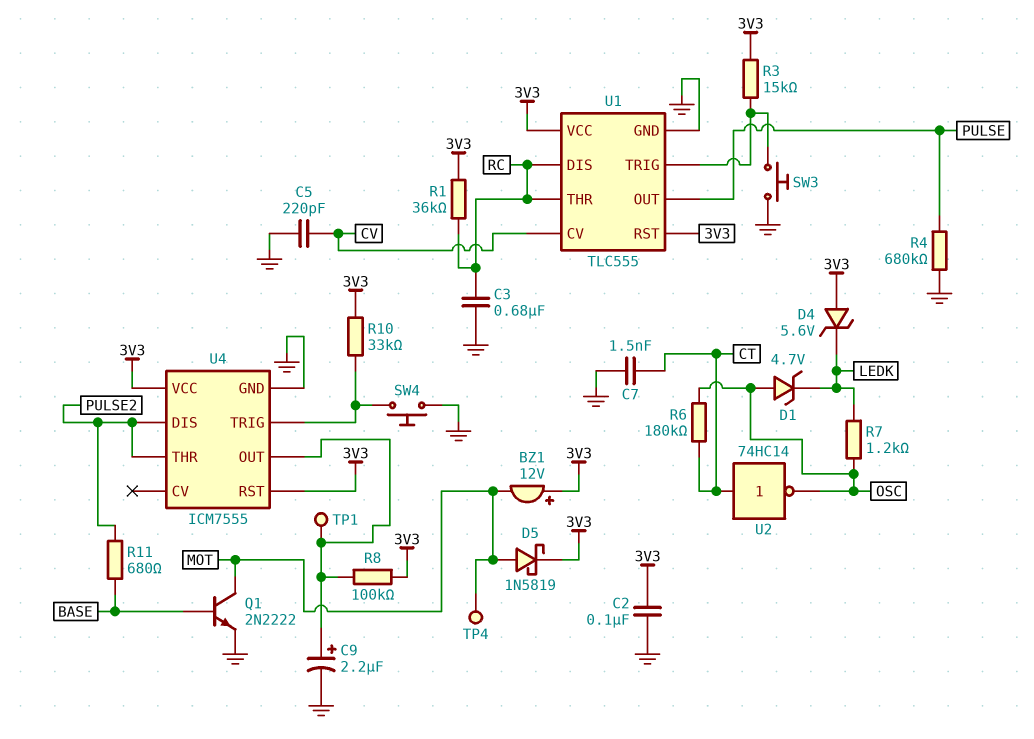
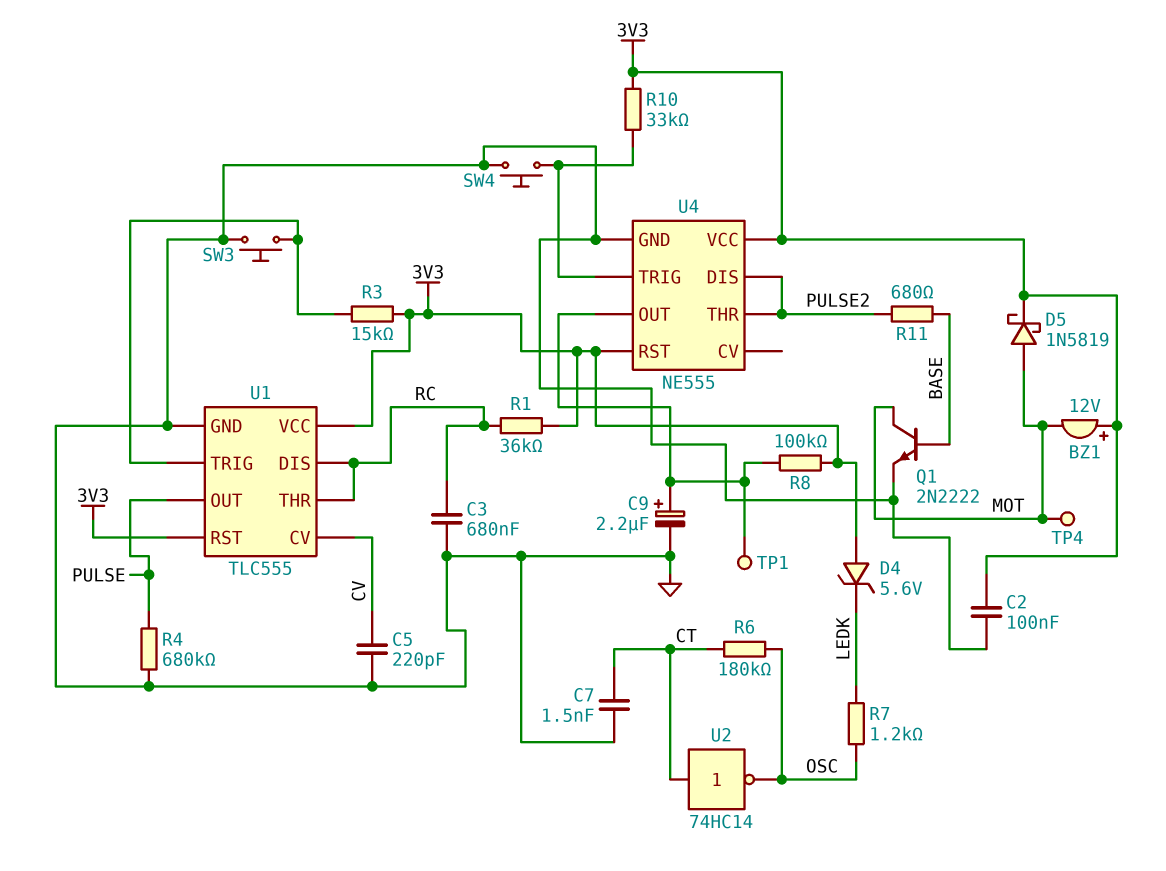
D1: zener 4.7V (A OSC, K LEDK) -> none
U4: ICM7555 -> NE555

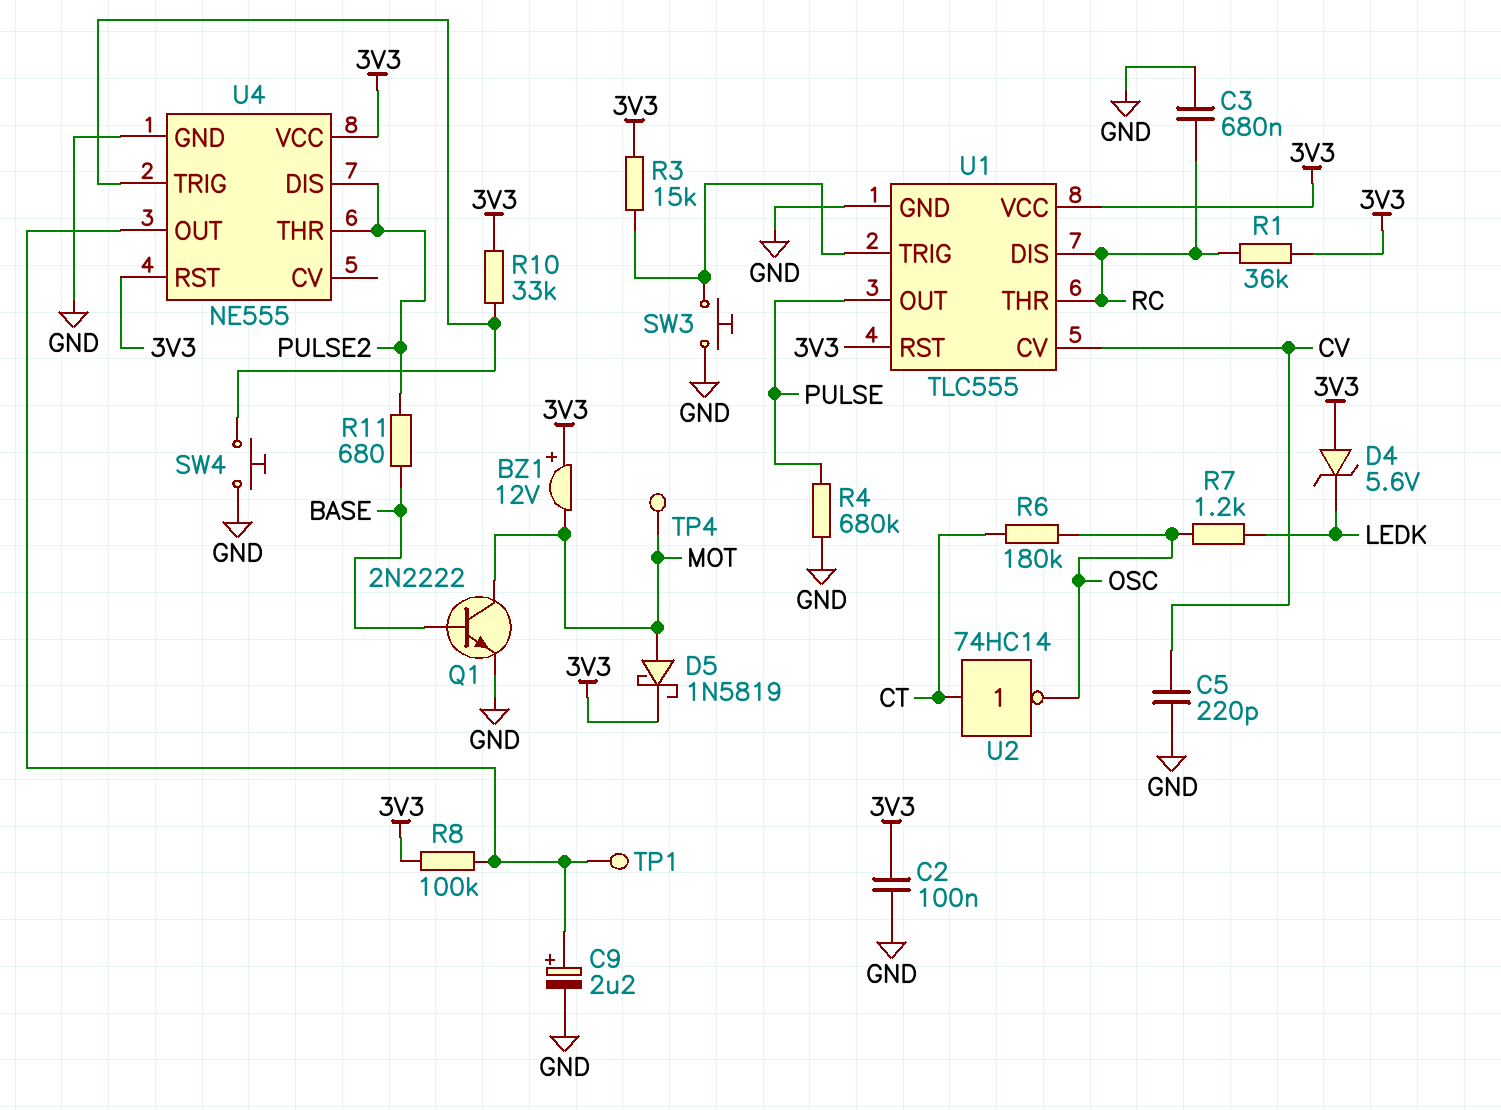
C7: 1.5nF (CT, GND) -> none

